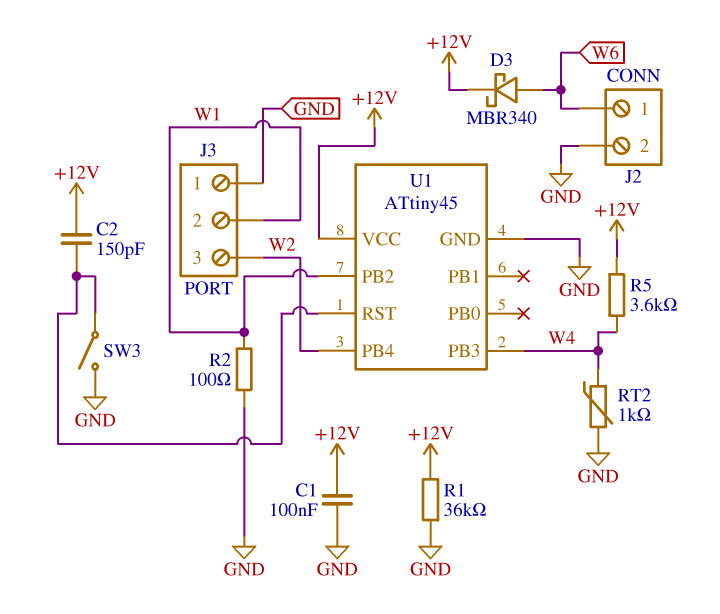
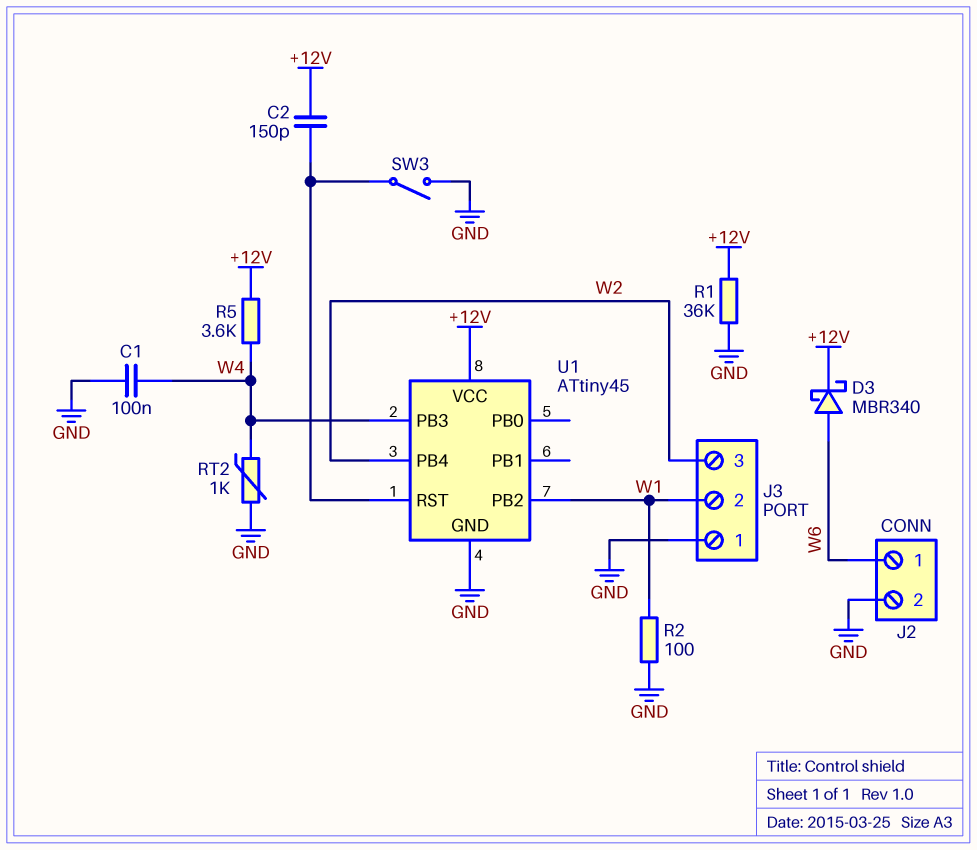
C1: 100nF (+12V, GND) -> 100nF (GND, W4)

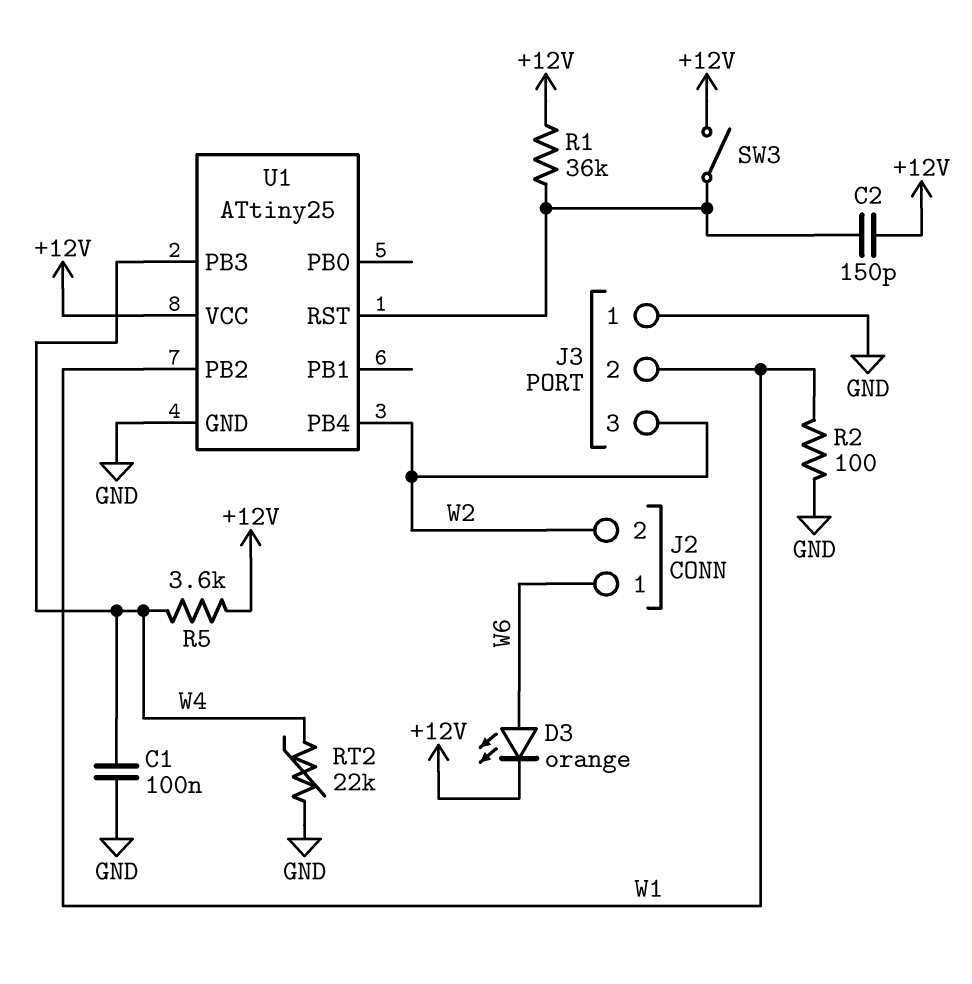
D3: schottky MBR340 (A W6, K +12V) -> LED orange (A W6, K +12V)
J2 pin 2: GND -> W2
R1: 36k (+12V, GND) -> 36k (+12V, U1/RST)
RT2: 1k (GND, W4) -> 22k (GND, W4)
SW3: switch (GND, U1/RST) -> switch (+12V, U1/RST)
U1: ATtiny45 -> ATtiny25

